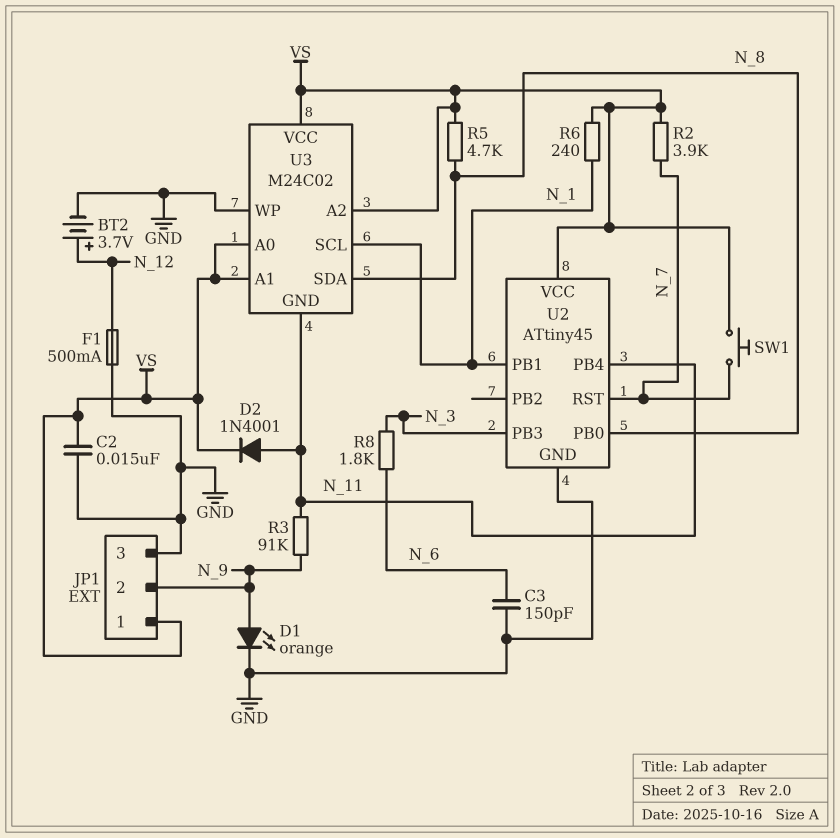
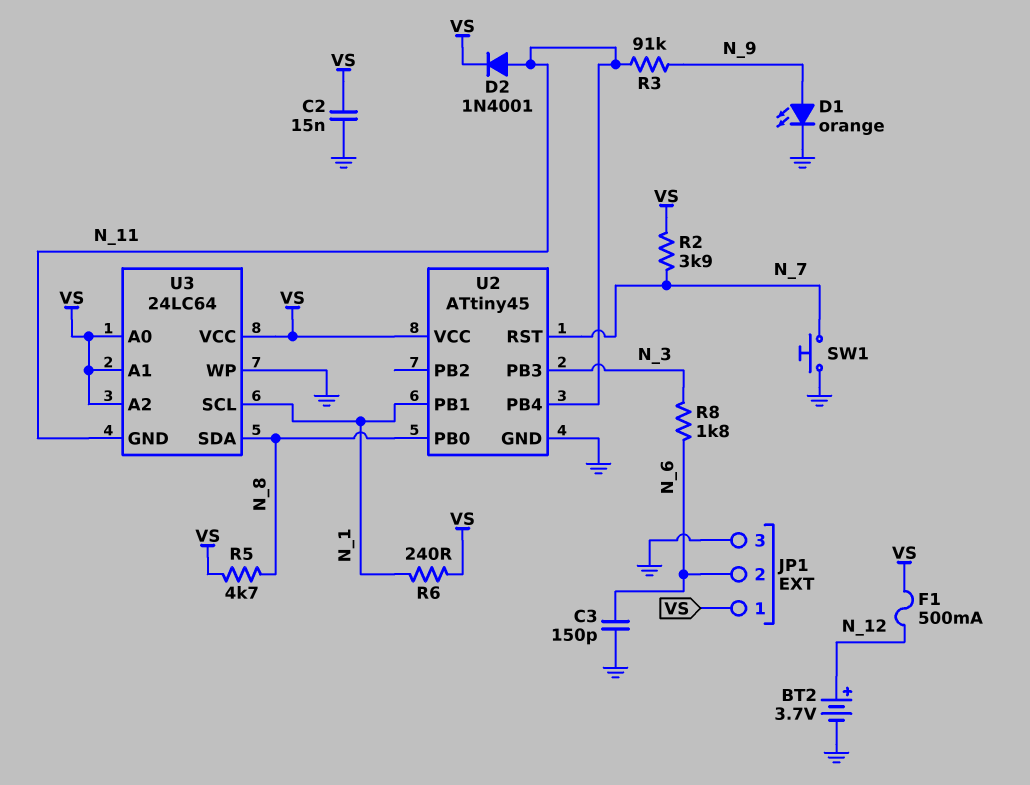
F1: 500mA (GND, N_12) -> 500mA (N_12, VS)
JP1 pin 2: N_9 -> N_6
SW1: button (N_7, VS) -> button (GND, N_7)
U3: M24C02 -> 24LC64

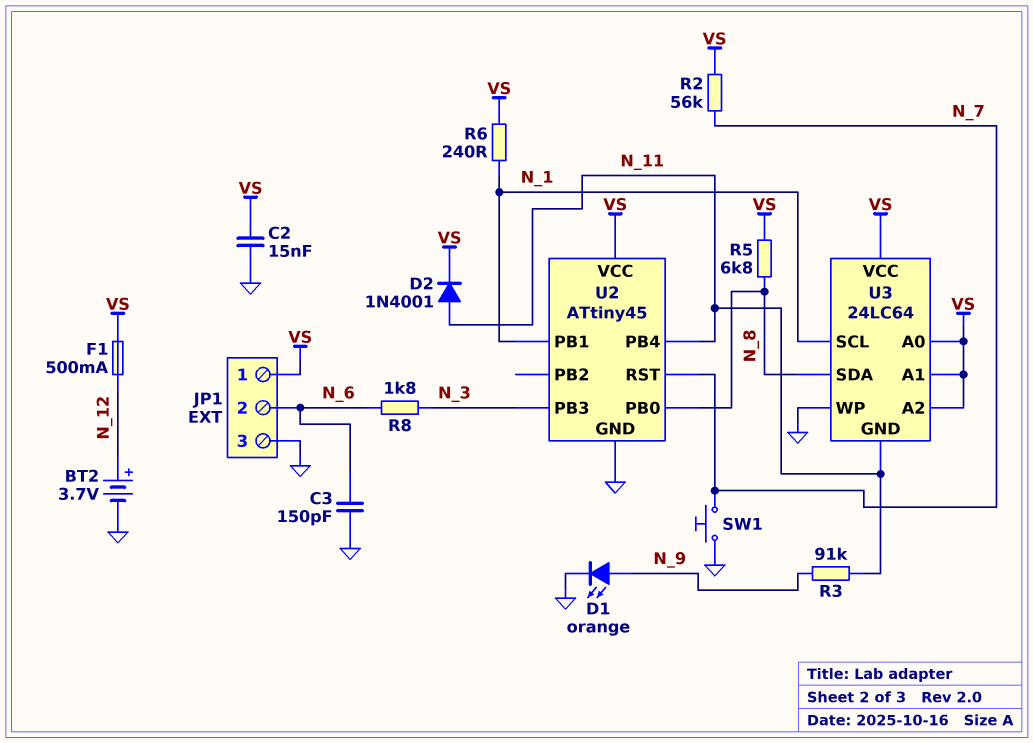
R2: 3.9k (N_7, VS) -> 56k (N_7, VS)
R5: 4.7k (N_8, VS) -> 6.8k (N_8, VS)

